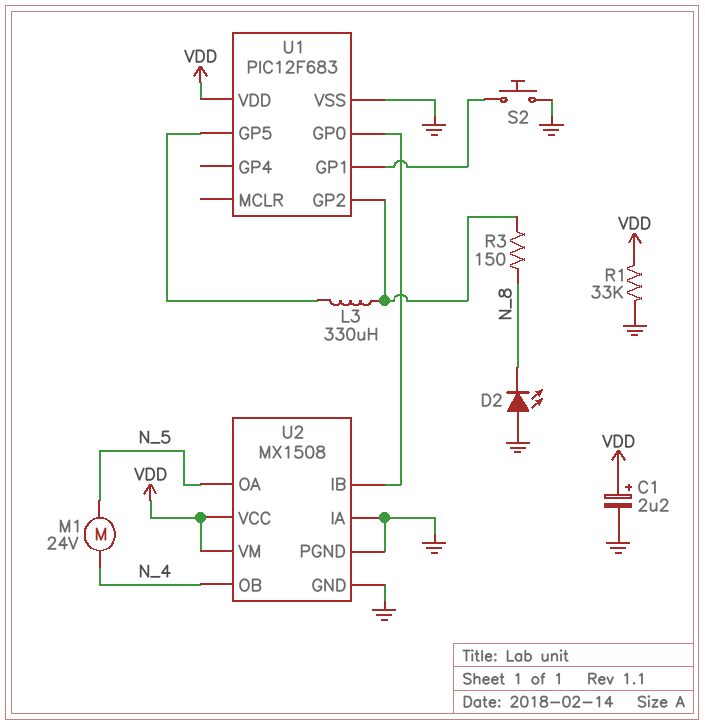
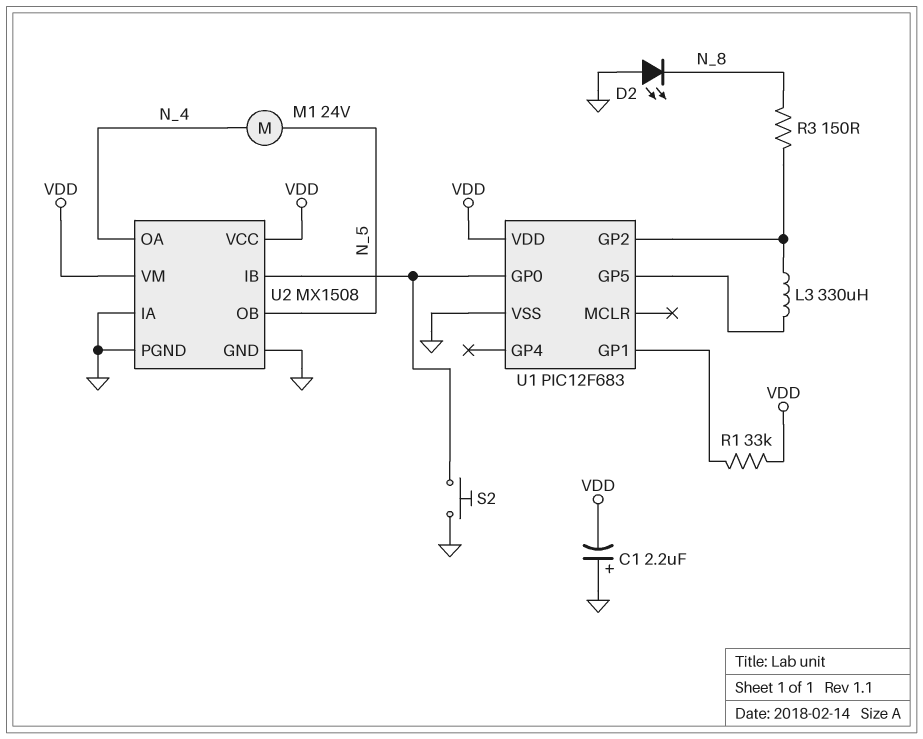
C1: 2.2uF (plus VDD, minus GND) -> 2.2uF (plus GND, minus VDD)
R1: 33k (GND, VDD) -> 33k (U1/GP1, VDD)
S2: button (GND, U1/GP1) -> button (GND, U1/GP0)
U2 pin OA: N_5 -> N_4
U2 pin OB: N_4 -> N_5

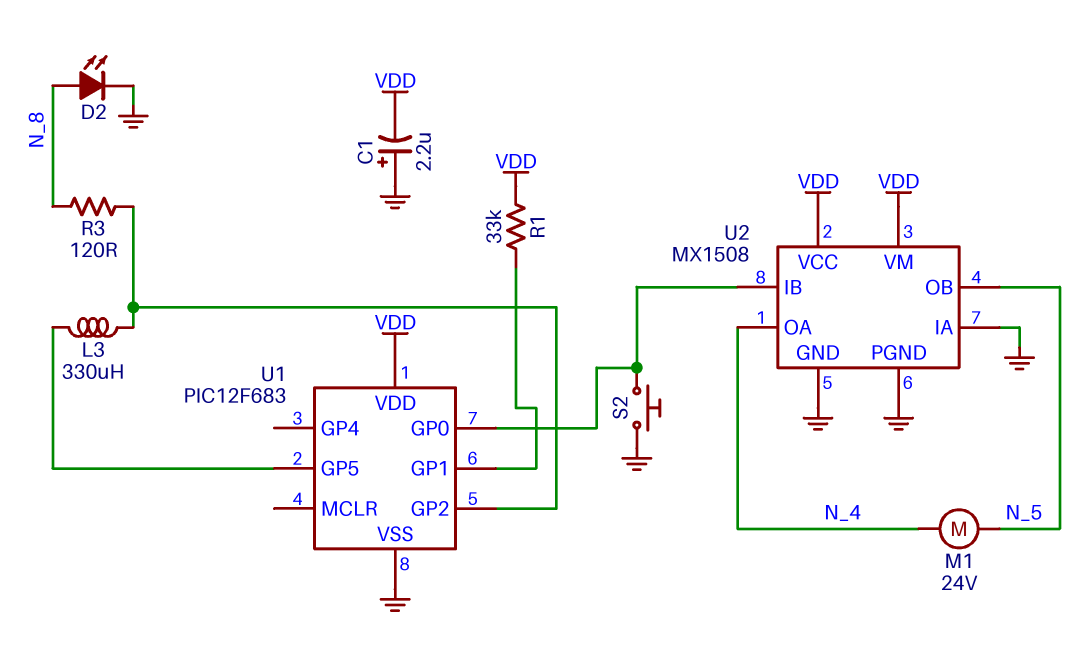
D2: LED (A GND, K N_8) -> LED (A N_8, K GND)
R3: 150 (N_8, U1/GP2) -> 120 (N_8, U1/GP2)

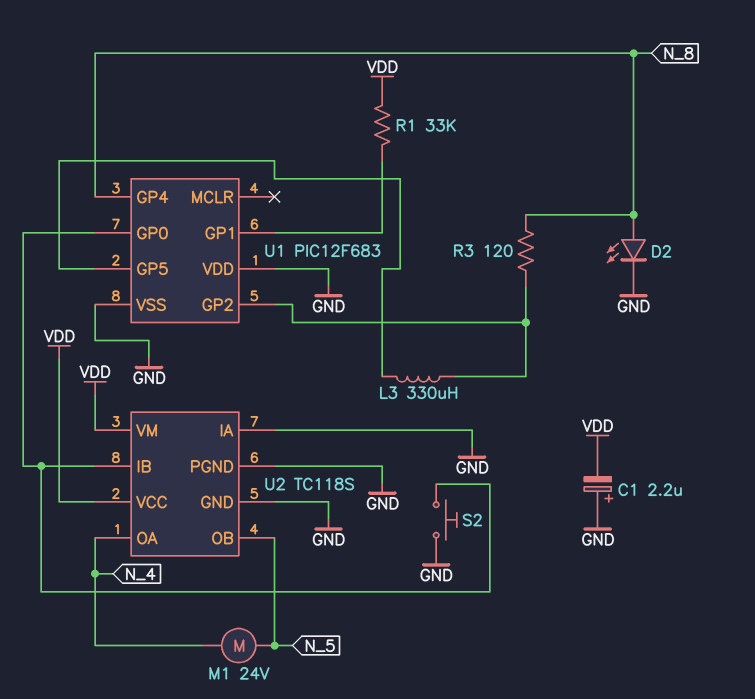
U1 pin GP4: none -> N_8
U1 pin VDD: VDD -> GND
U2: MX1508 -> TC118S

